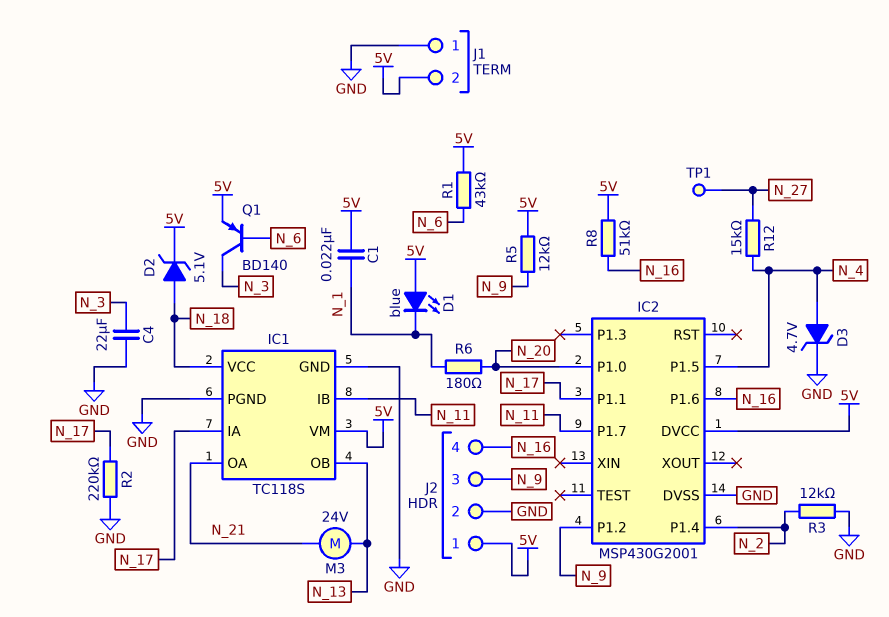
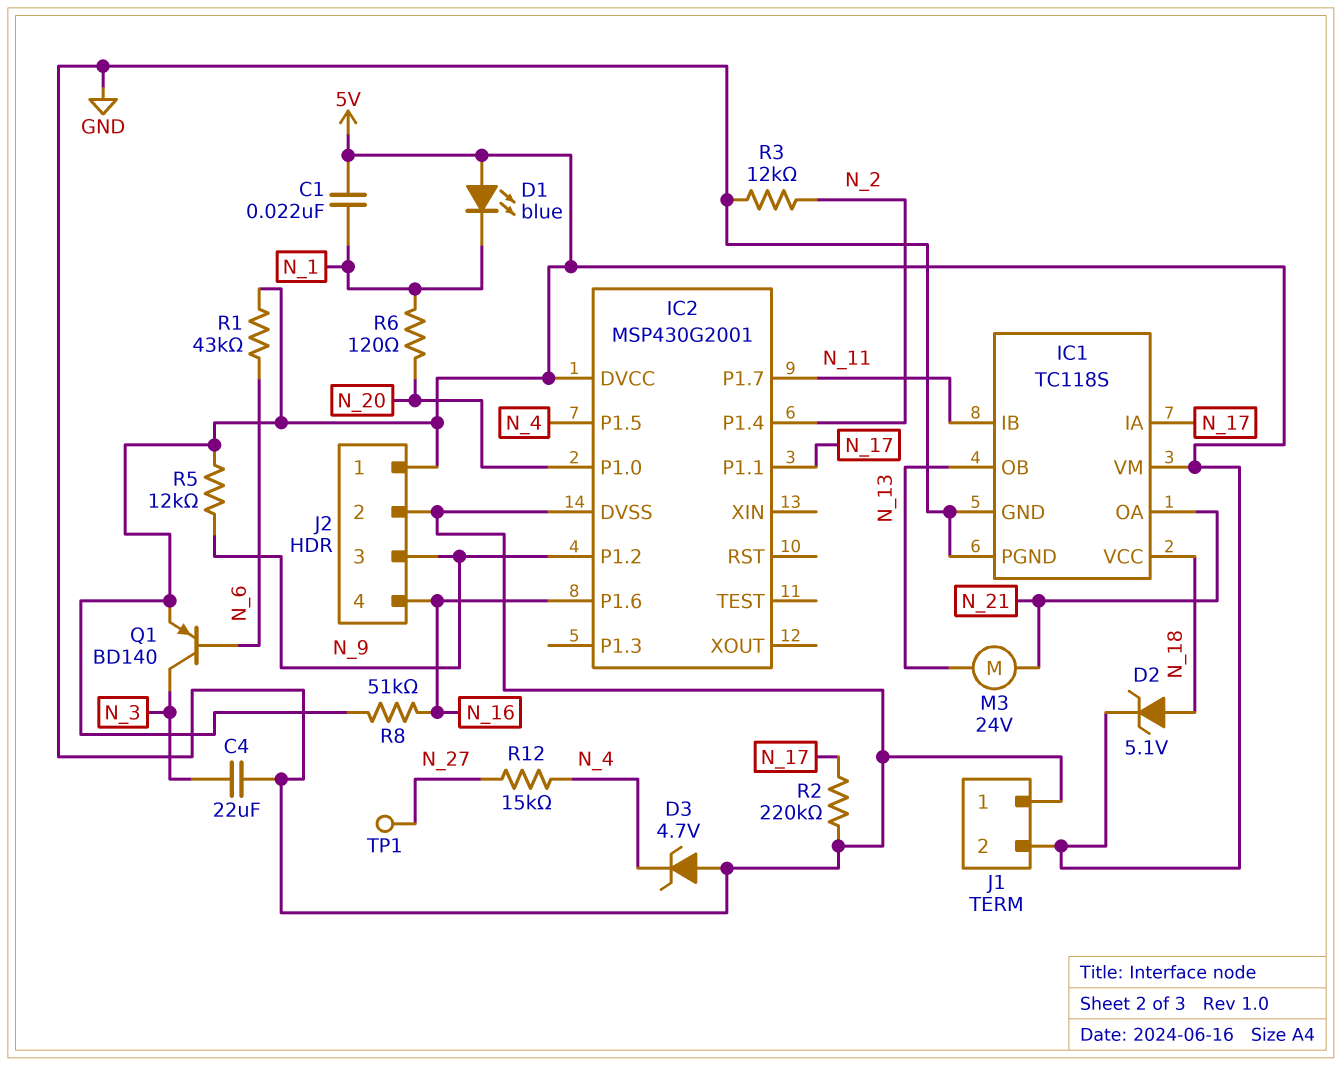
D3: zener 4.7V (A N_4, K GND) -> zener 4.7V (A GND, K N_4)
R6: 180 (N_1, N_20) -> 120 (N_1, N_20)

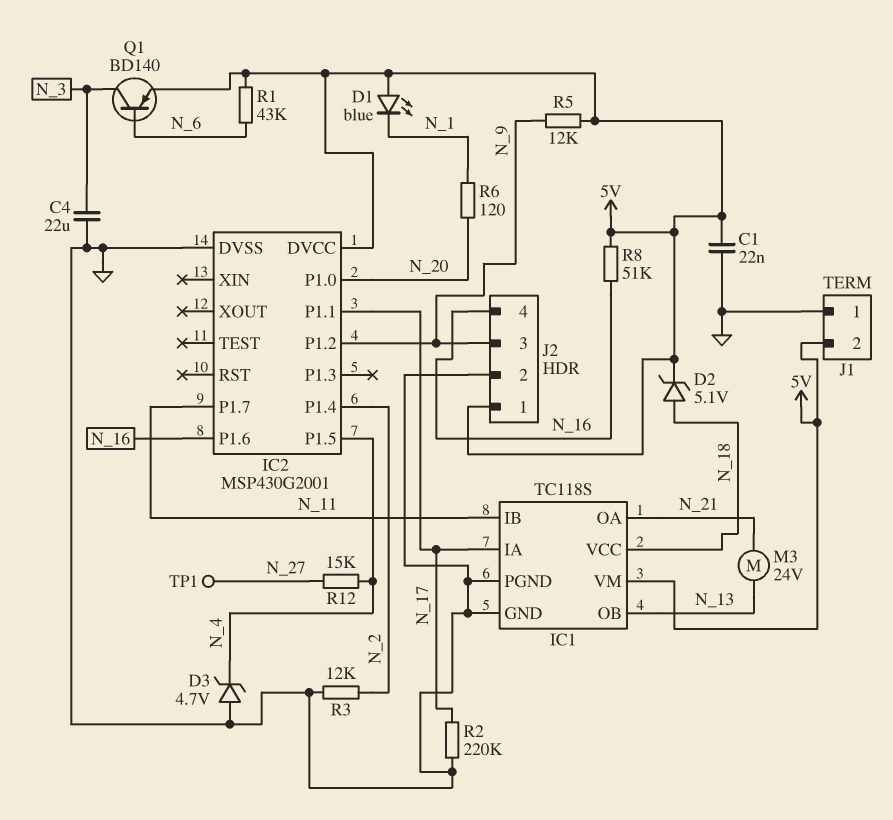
C1: 22nF (5V, N_1) -> 22nF (5V, GND)

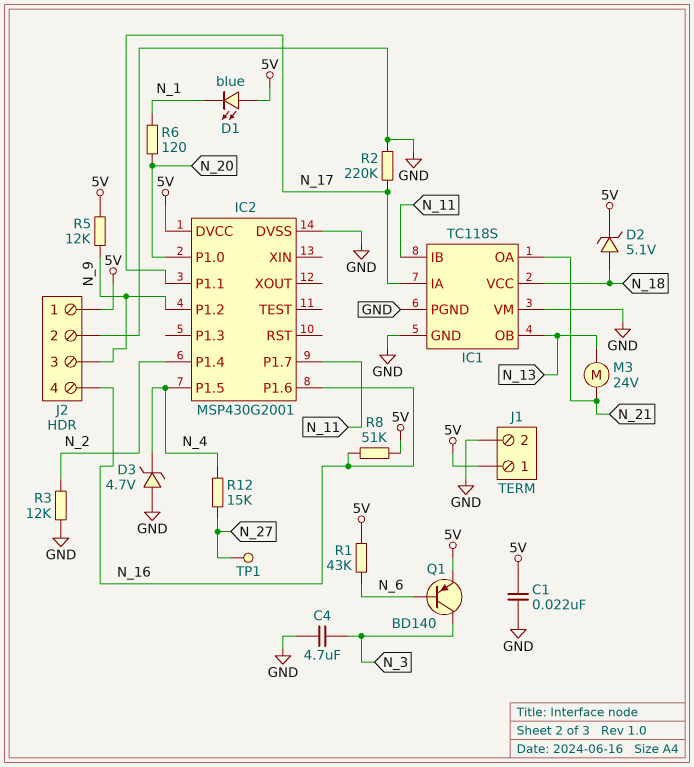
C4: 22uF (GND, N_3) -> 4.7uF (GND, N_3)
IC1 pin VM: 5V -> GND
J1 pin 1: GND -> 5V
J1 pin 2: 5V -> GND

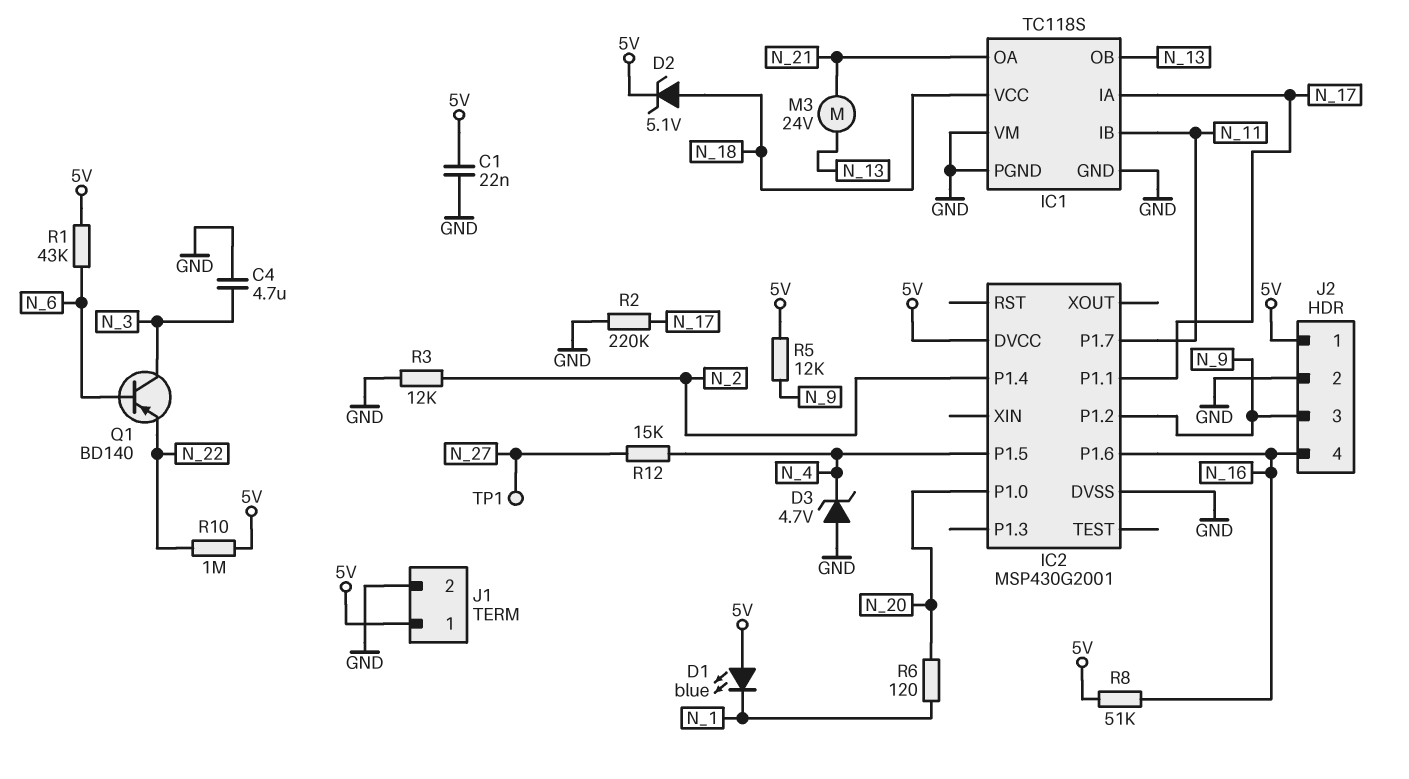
Q1: PNP BD140 (B N_6, C N_3, E 5V) -> PNP BD140 (B N_6, C N_3, E N_22)
R10: none -> 1M (5V, N_22)

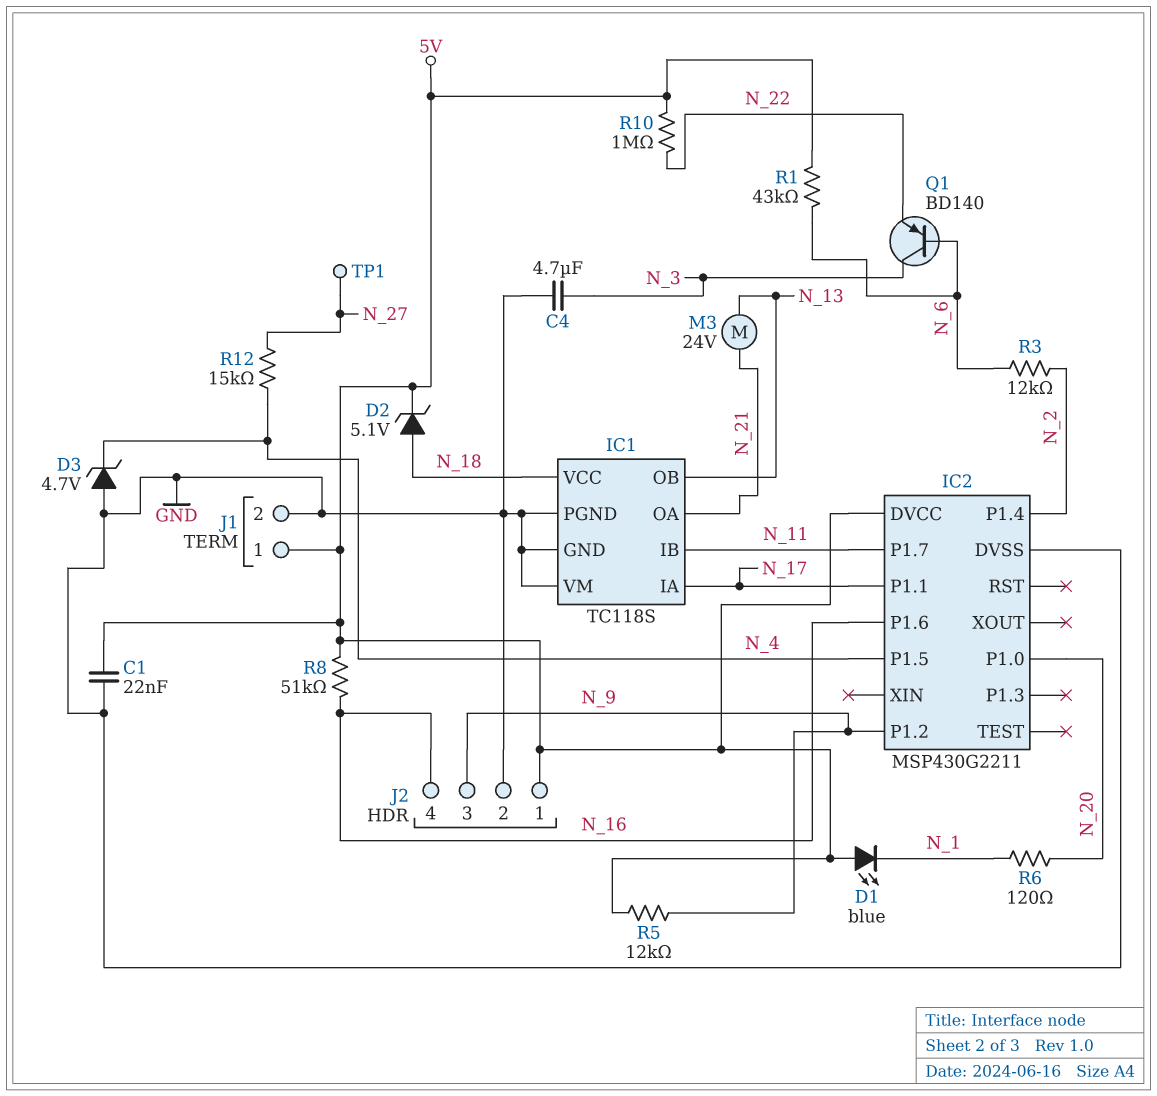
IC2: MSP430G2001 -> MSP430G2211
R2: 220k (GND, N_17) -> none
R3: 12k (GND, N_2) -> 12k (N_2, N_6)

